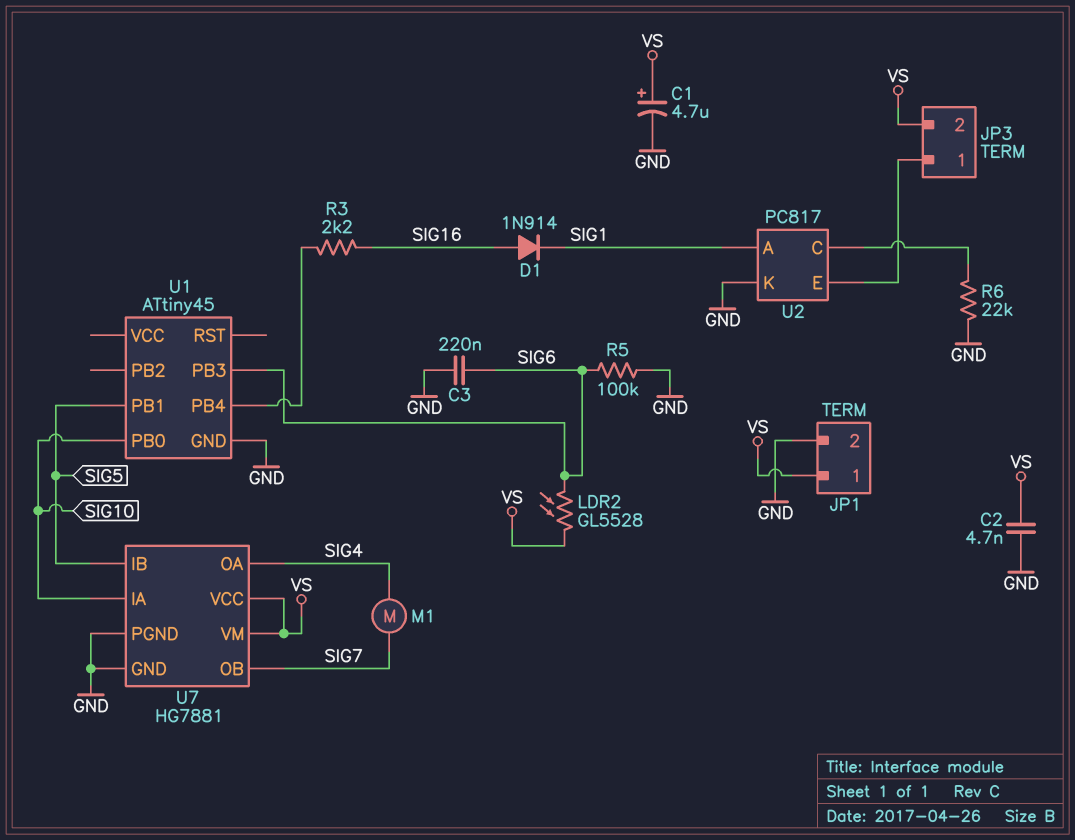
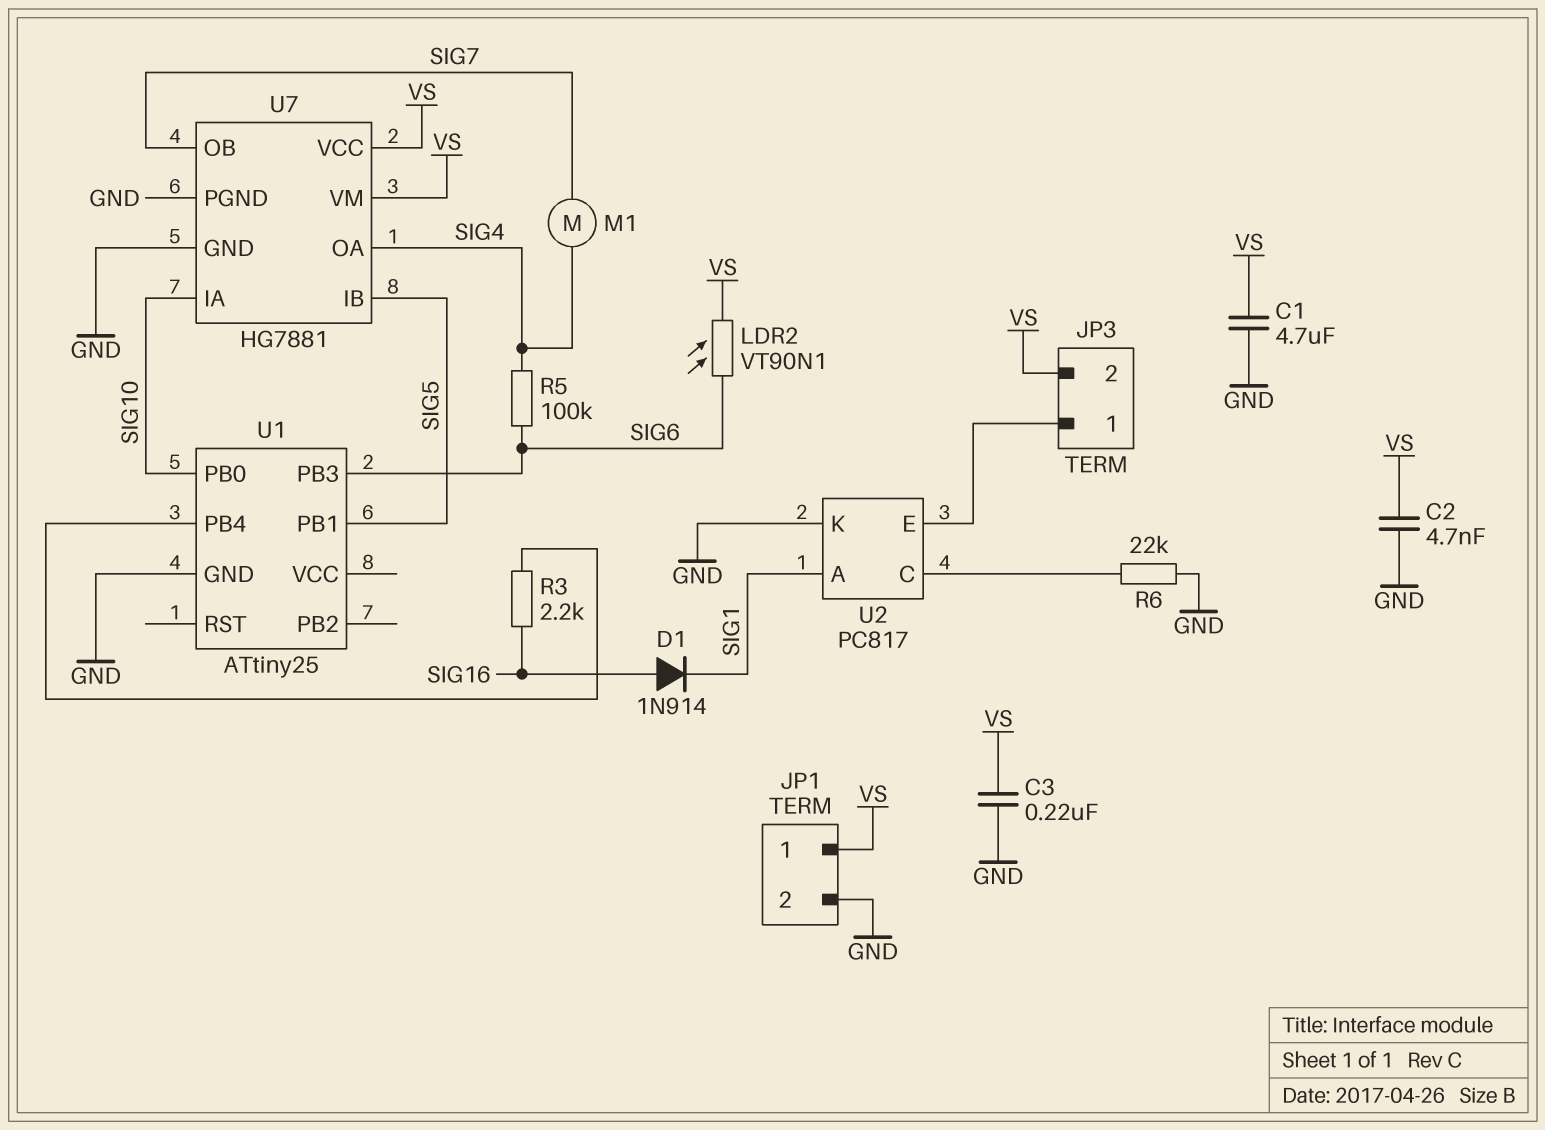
C1: 4.7uF (plus VS, minus GND) -> 4.7uF (GND, VS)
C3: 220nF (GND, SIG6) -> 220nF (GND, VS)
LDR2: GL5528 (SIG6, VS) -> VT90N1 (SIG6, VS)
R5: 100k (GND, SIG6) -> 100k (SIG4, SIG6)
U1: ATtiny45 -> ATtiny25

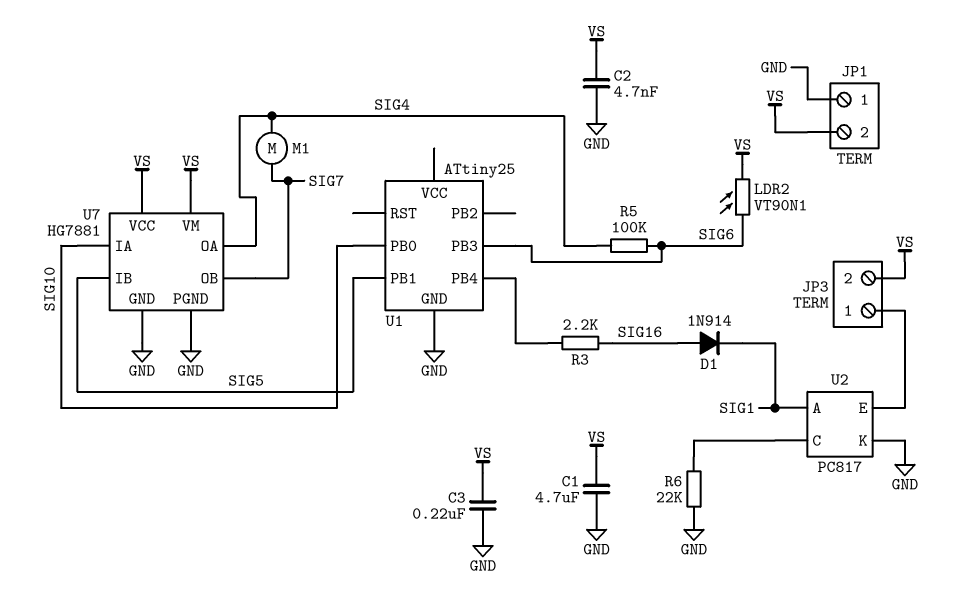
JP1 pin 1: VS -> GND
JP1 pin 2: GND -> VS

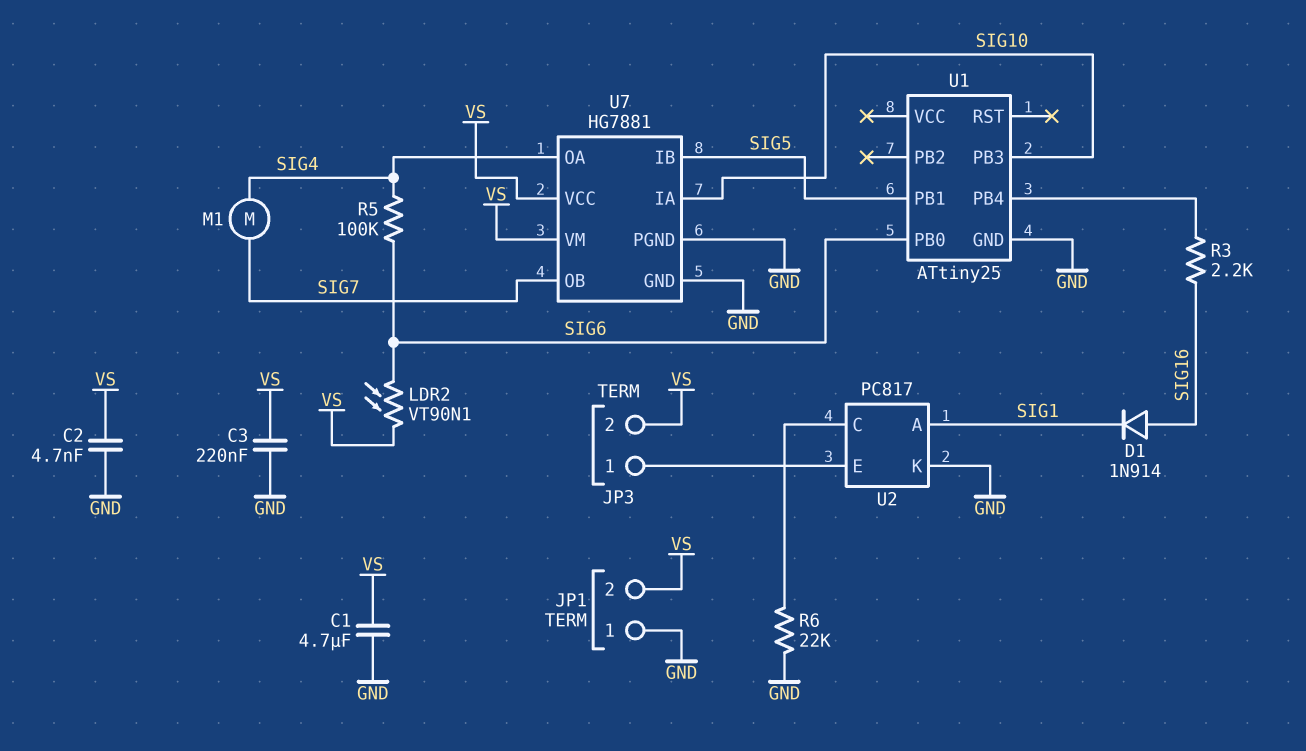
U1 pin PB0: SIG10 -> SIG6
U1 pin PB3: SIG6 -> SIG10

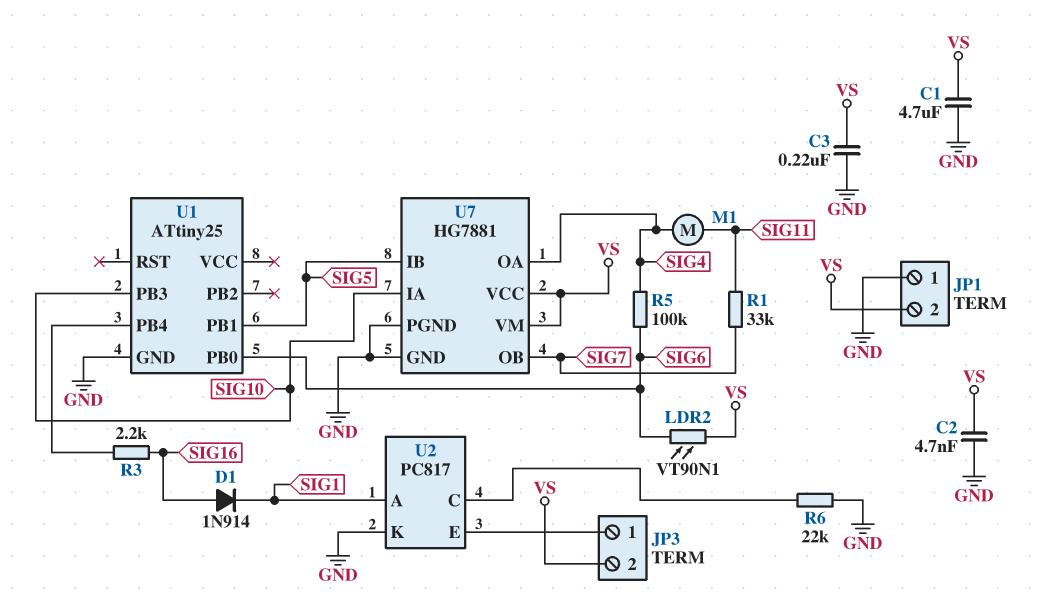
M1: motor (SIG4, SIG7) -> motor (SIG4, SIG11)
R1: none -> 33k (SIG7, SIG11)

